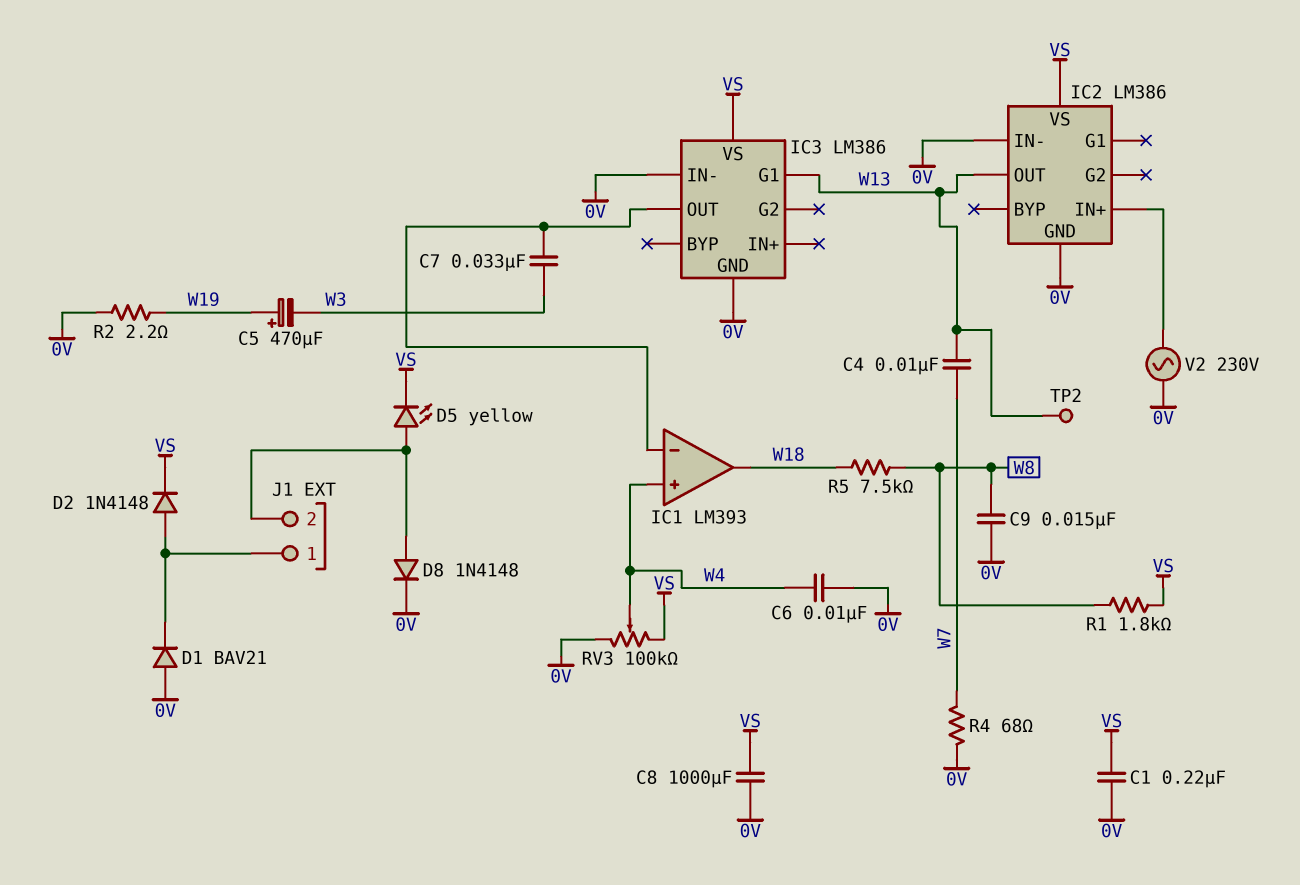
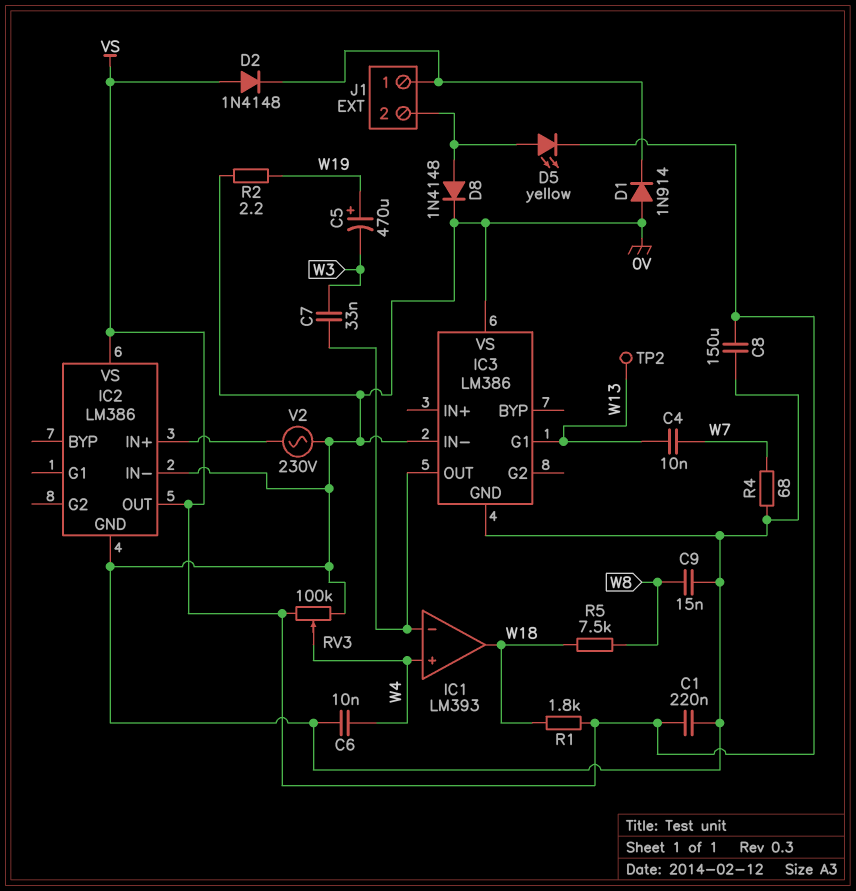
C8: 1000uF (0V, VS) -> 150uF (0V, VS)
D1: diode BAV21 (A 0V, K J1/1) -> diode 1N914 (A 0V, K J1/1)
D2: diode 1N4148 (A J1/1, K VS) -> diode 1N4148 (A VS, K J1/1)
IC2 pin OUT: W13 -> VS
IC3 pin VS: VS -> 0V
R1: 1.8k (VS, W8) -> 1.8k (VS, W18)

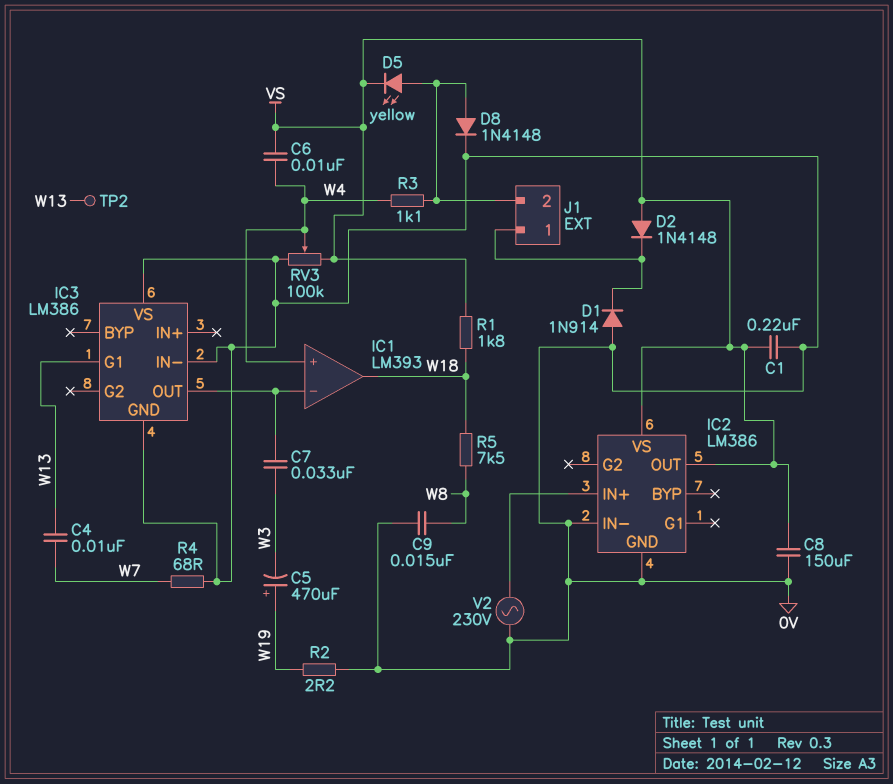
C6: 10nF (0V, W4) -> 10nF (VS, W4)
R3: none -> 1.1k (J1/2, W4)

